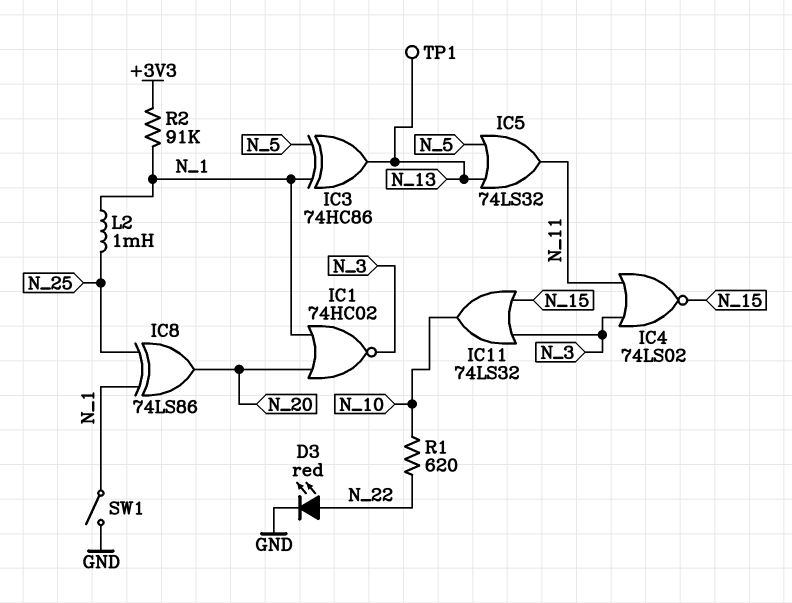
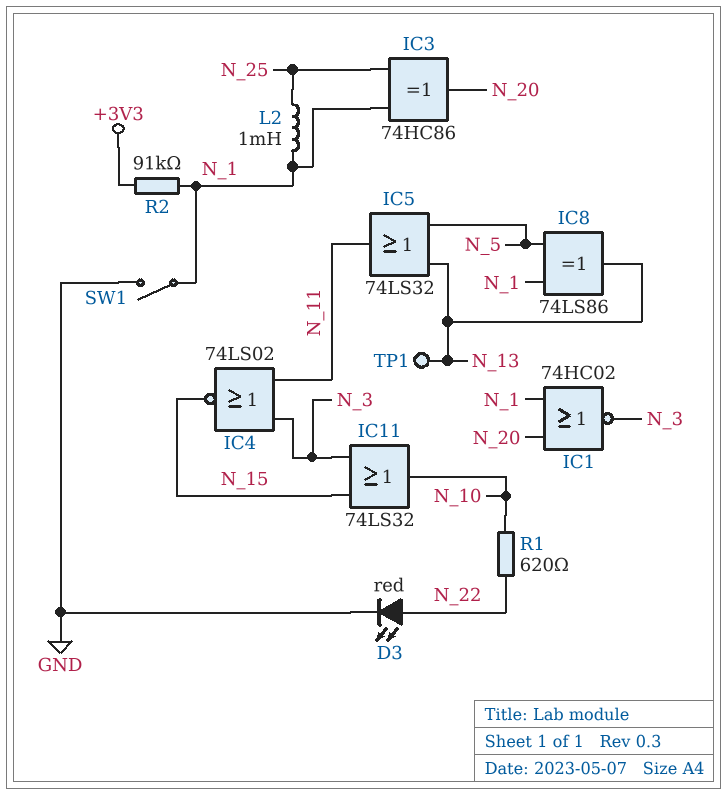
IC3: XOR 74HC86 (in N_1, in N_5, out N_13) -> XOR 74HC86 (in N_1, in N_25, out N_20)
IC8: XOR 74LS86 (in N_1, in N_25, out N_20) -> XOR 74LS86 (in N_1, in N_5, out N_13)

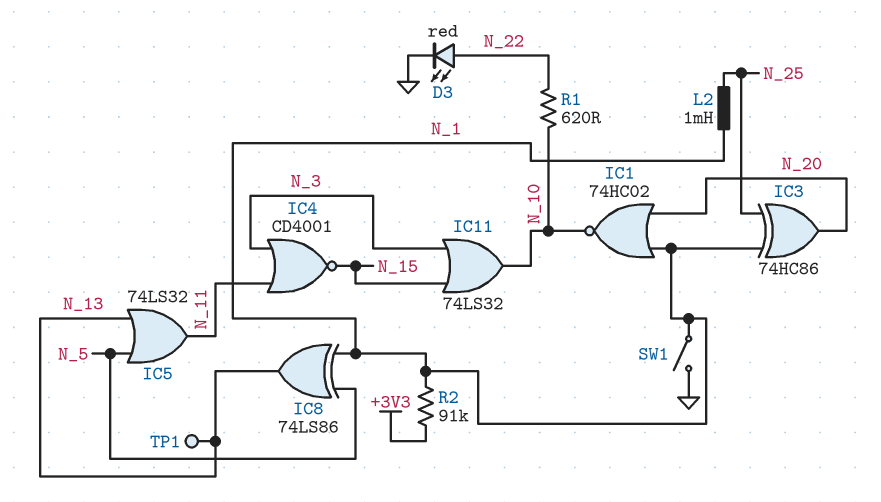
IC1: NOR 74HC02 (in N_1, in N_20, out N_3) -> NOR 74HC02 (in N_1, in N_20, out N_10)
IC4: NOR 74LS02 (in N_3, in N_11, out N_15) -> NOR CD4001 (in N_3, in N_11, out N_15)

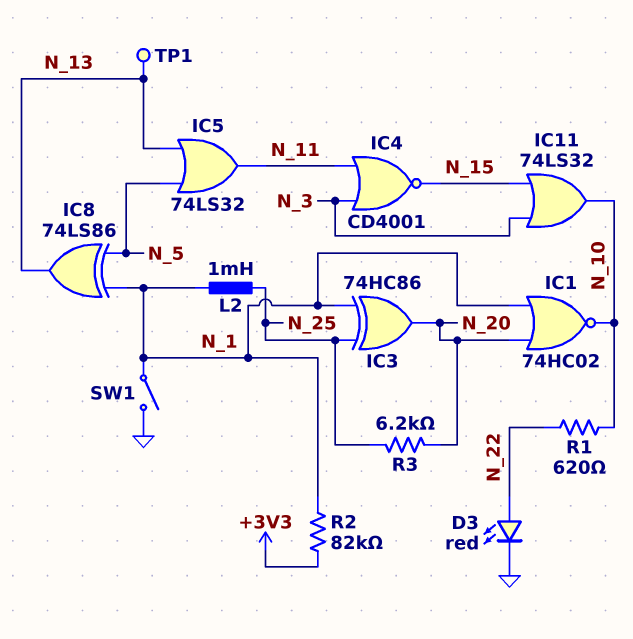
R2: 91k (+3V3, N_1) -> 82k (+3V3, N_1)
R3: none -> 6.2k (N_20, N_25)

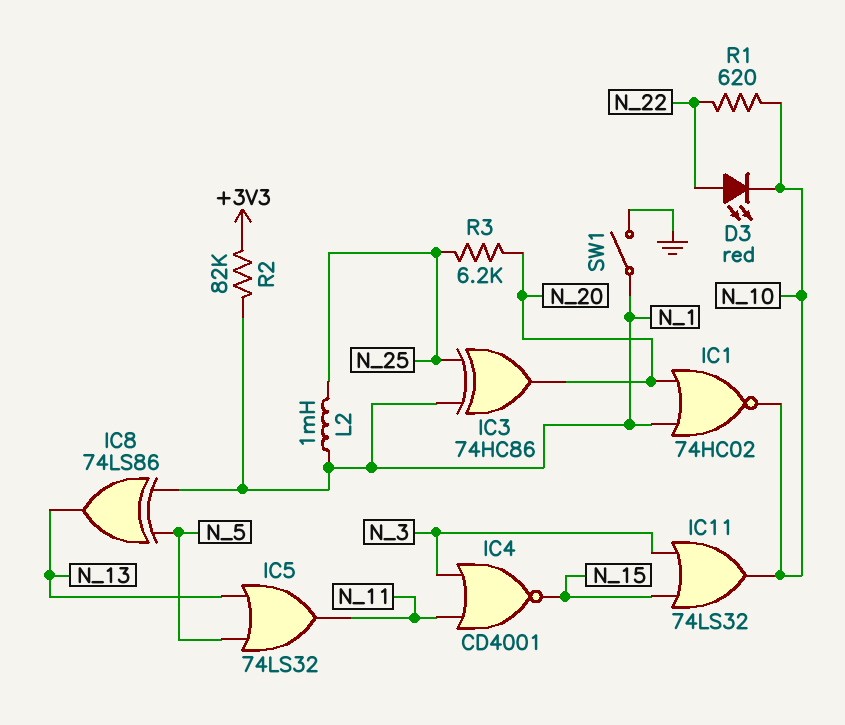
D3: LED red (A N_22, K GND) -> LED red (A N_22, K N_10)
TP1: test point (N_13) -> none

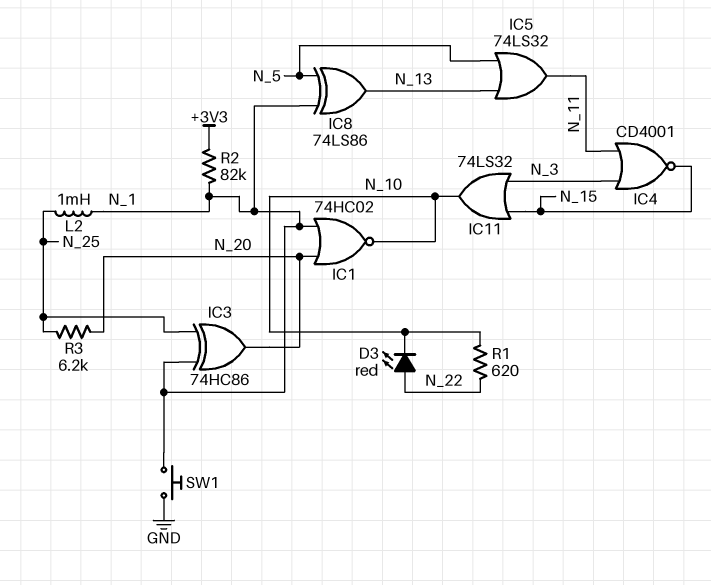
SW1: switch (GND, N_1) -> button (GND, N_1)

